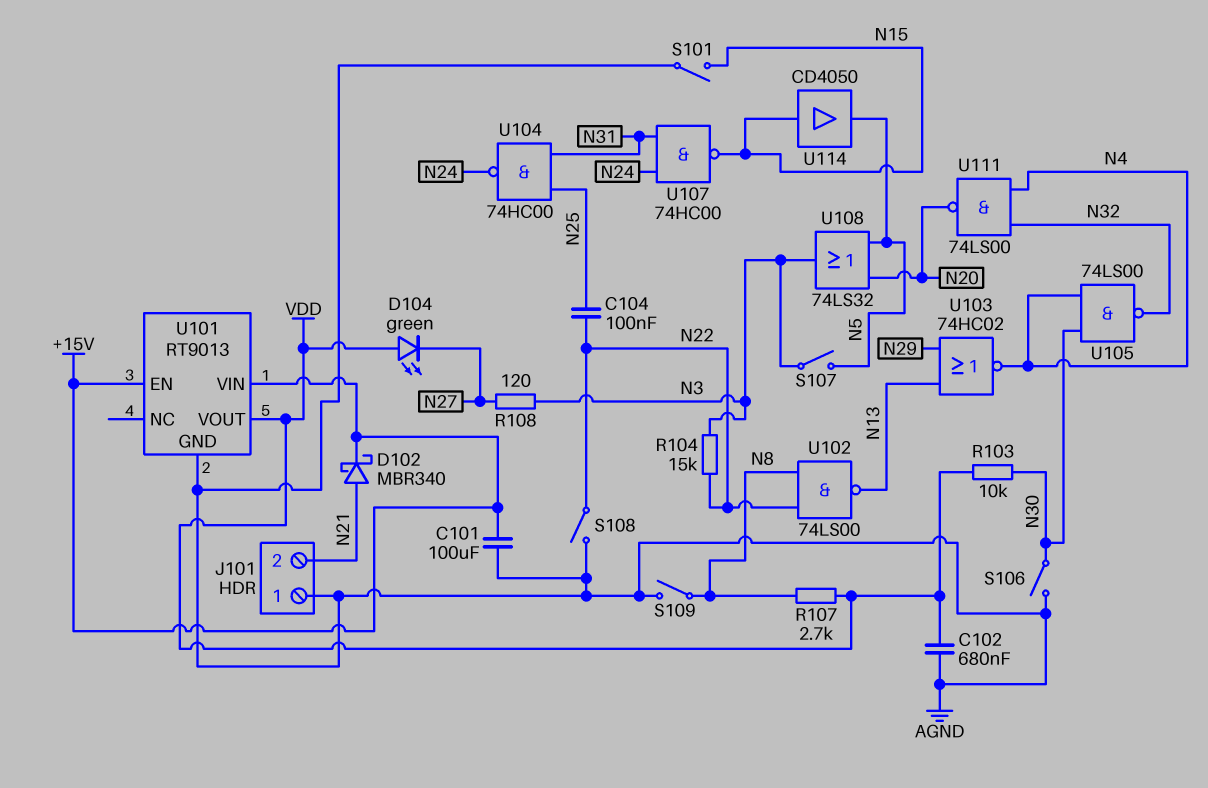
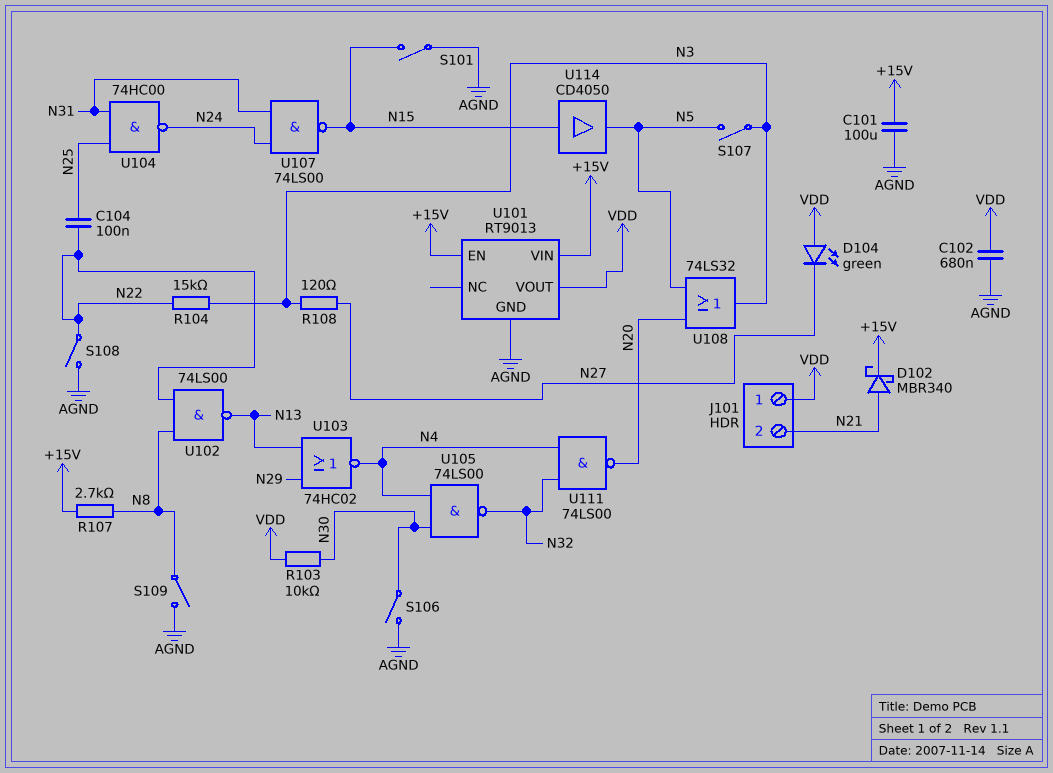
J101 pin 1: AGND -> VDD
R107: 2.7k (N8, VDD) -> 2.7k (+15V, N8)
U107: NAND 74HC00 (in N24, in N31, out N15) -> NAND 74LS00 (in N24, in N31, out N15)

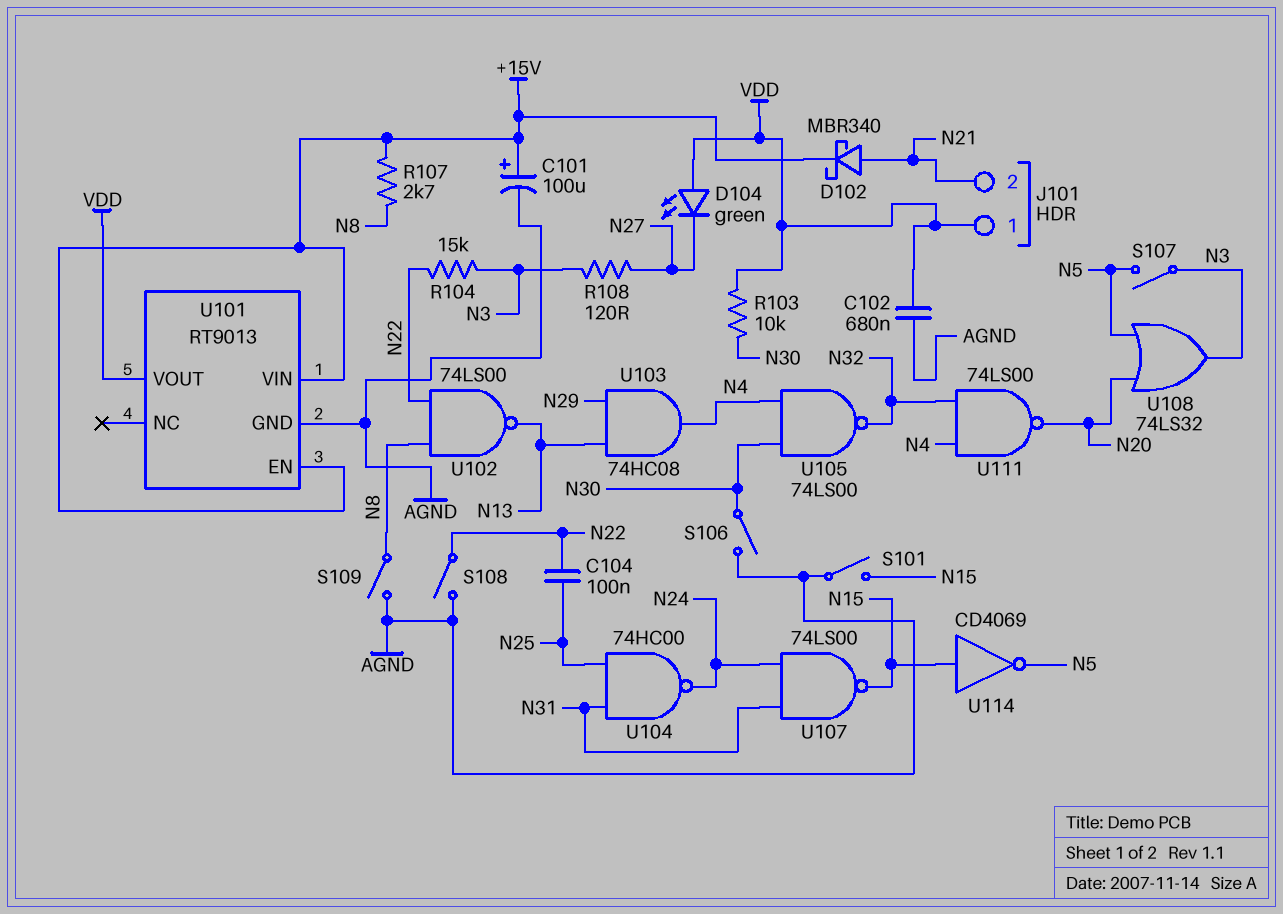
C101: 100uF (+15V, AGND) -> 100uF (plus +15V, minus AGND)
U103: NOR 74HC02 (in N13, in N29, out N4) -> AND 74HC08 (in N13, in N29, out N4)
U114: buffer CD4050 (in N15, out N5) -> NOT CD4069 (in N15, out N5)

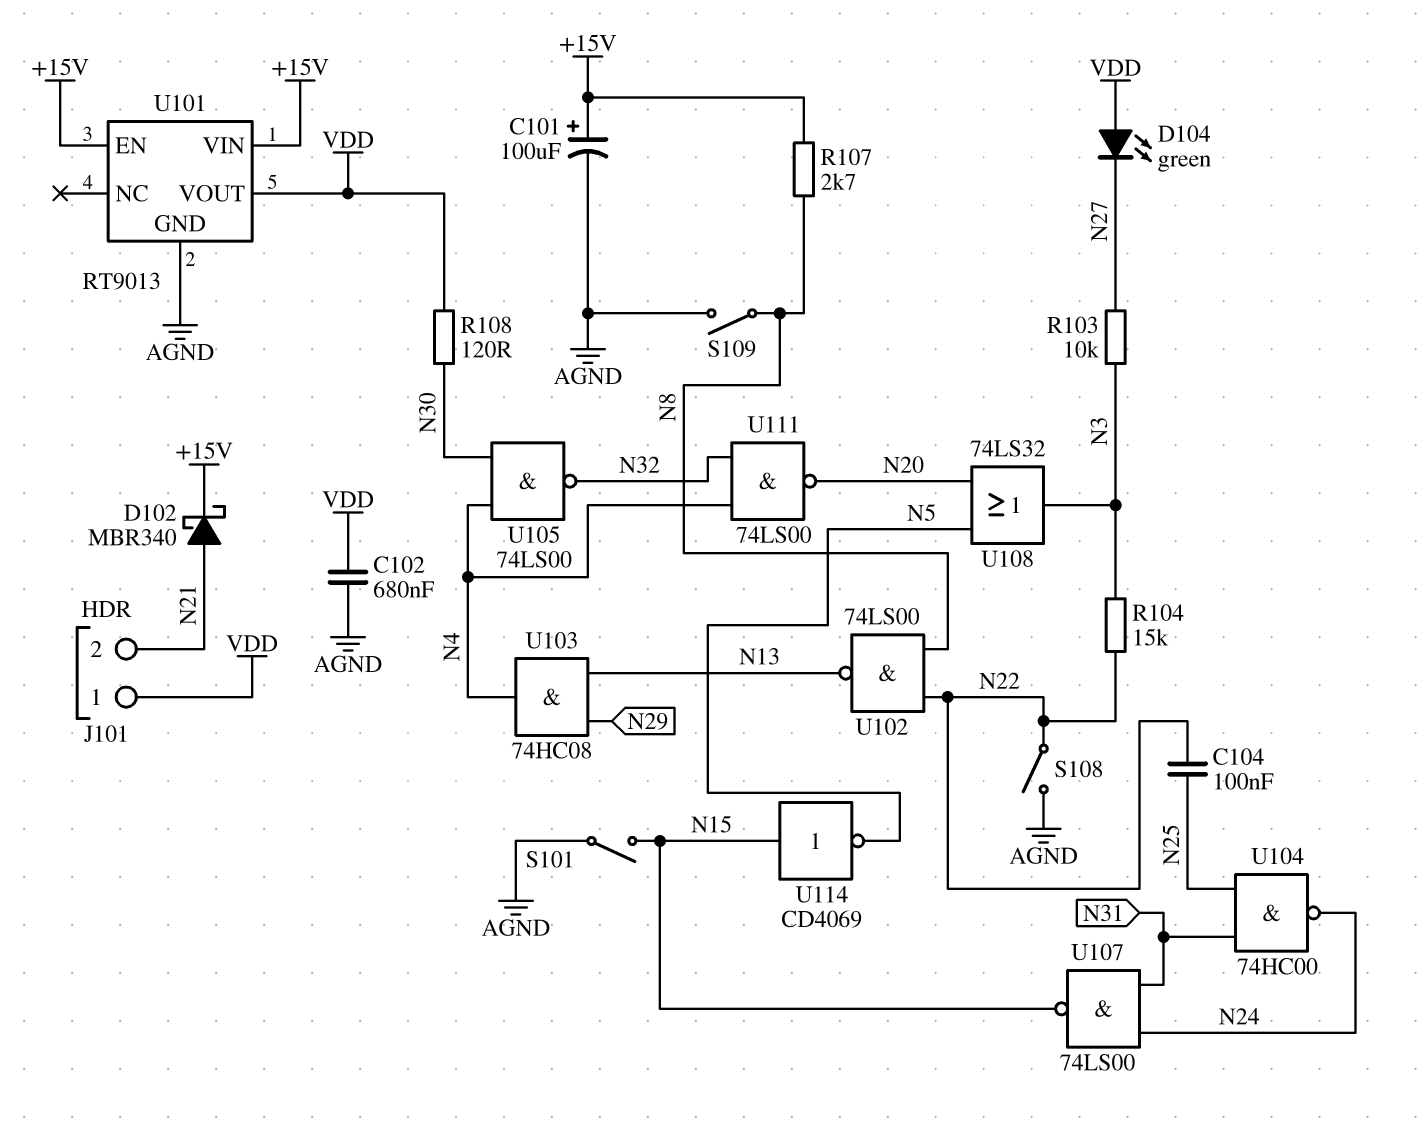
R103: 10k (N30, VDD) -> 10k (N3, N27)
R108: 120 (N3, N27) -> 120 (N30, VDD)
S106: switch (AGND, N30) -> none
S107: switch (N3, N5) -> none

